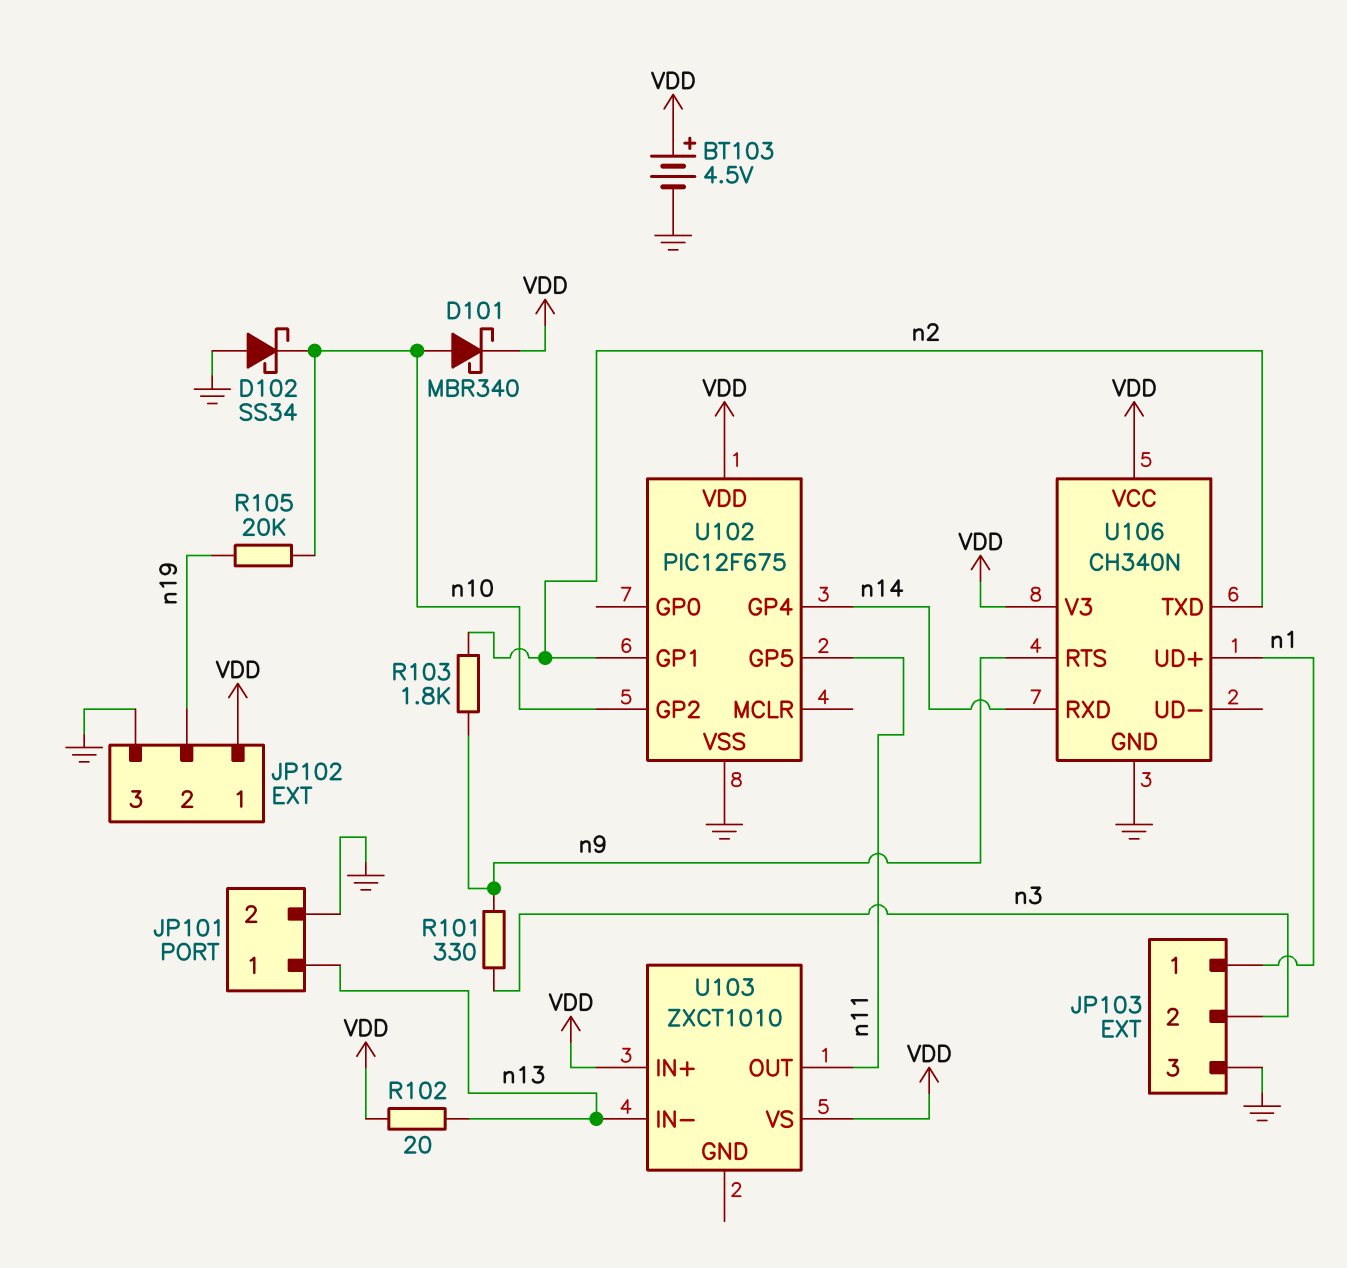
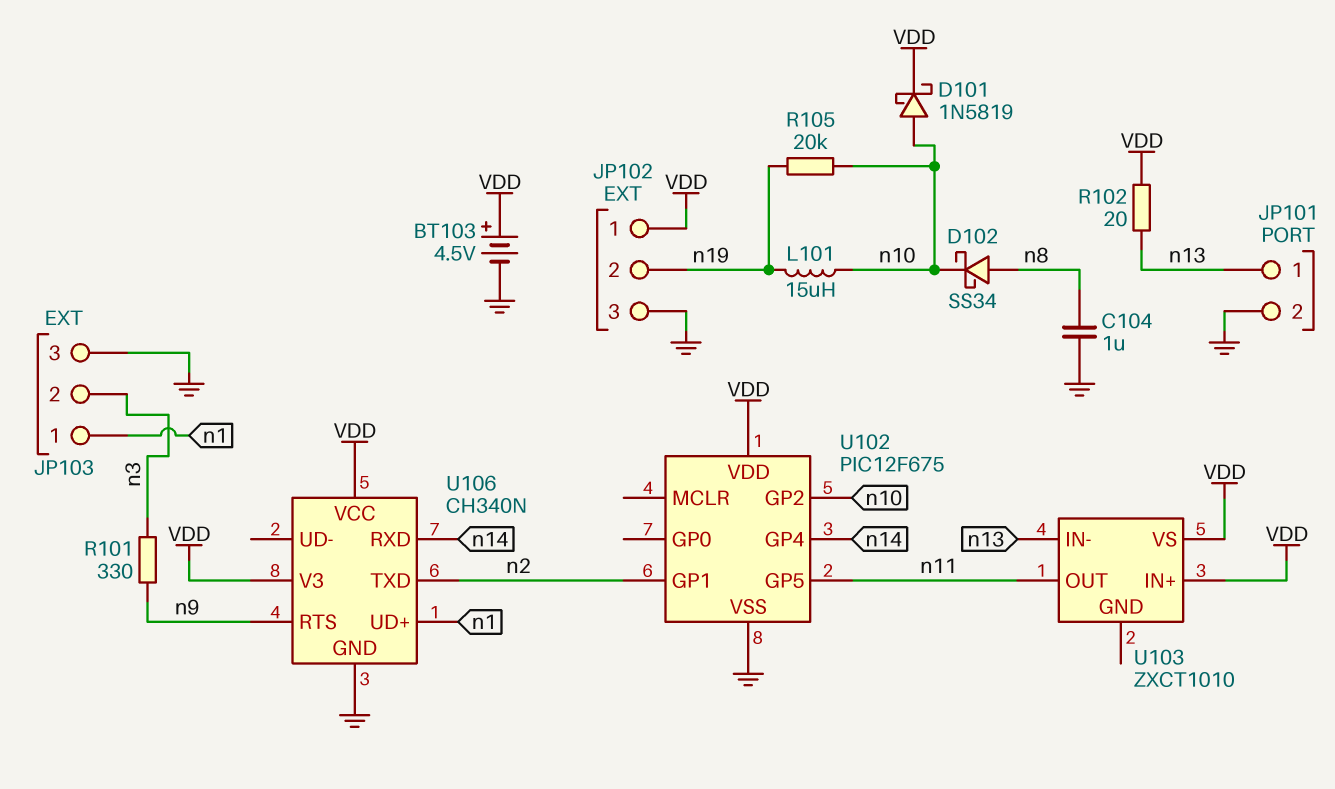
C104: none -> 1uF (GND, n8)
D101: schottky MBR340 (A n10, K VDD) -> schottky 1N5819 (A n10, K VDD)
D102: schottky SS34 (A GND, K n10) -> schottky SS34 (A n8, K n10)
L101: none -> 15uH (n10, n19)
R103: 1.8k (n2, n9) -> none

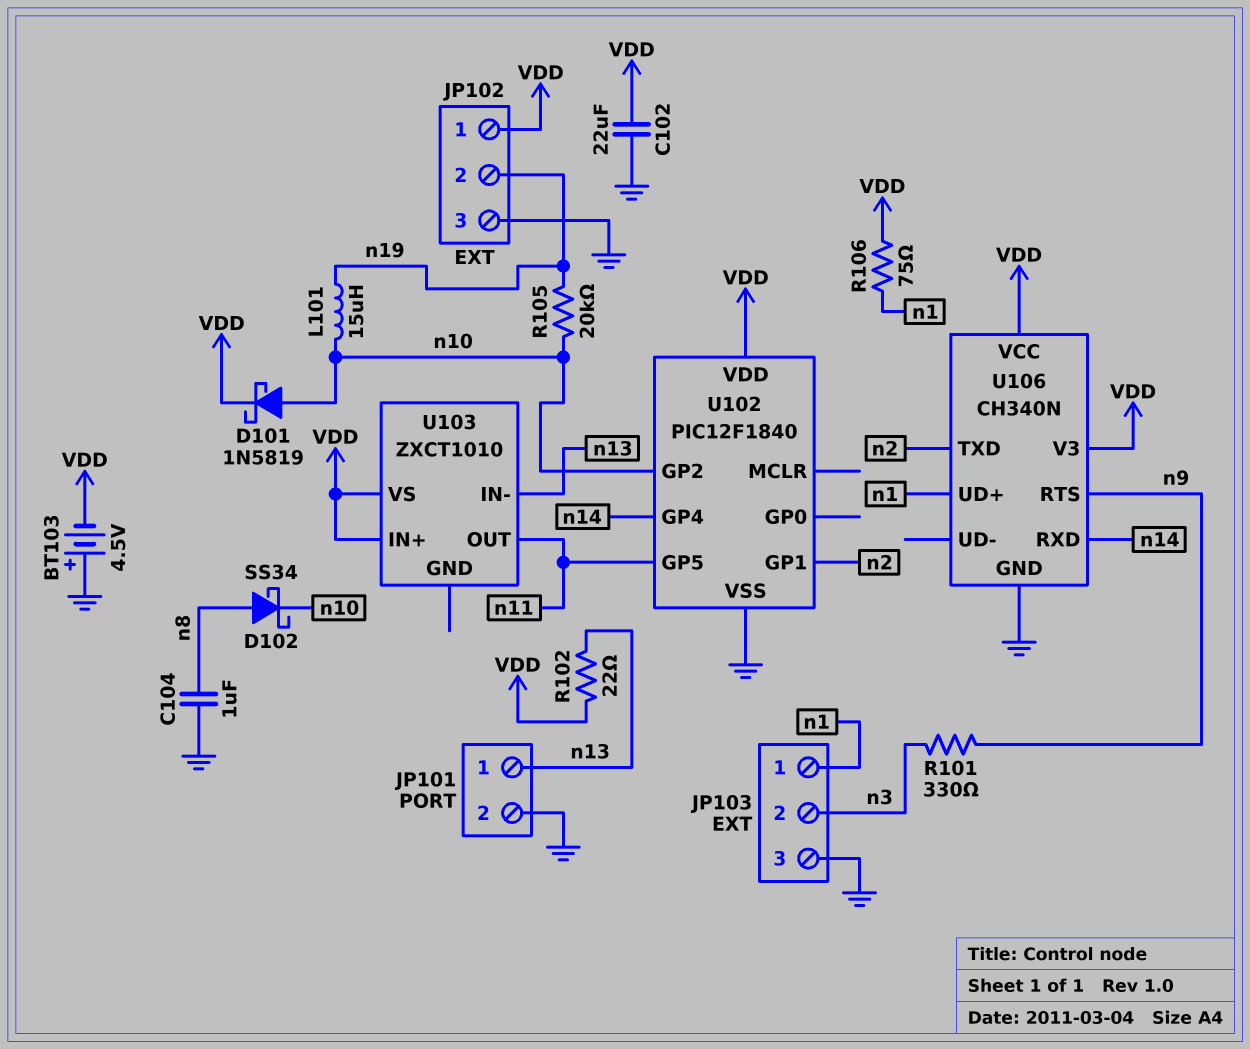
BT103: 4.5V (plus VDD, minus GND) -> 4.5V (plus GND, minus VDD)
C102: none -> 22uF (GND, VDD)
R102: 20 (VDD, n13) -> 22 (VDD, n13)
R106: none -> 75 (VDD, n1)
U102: PIC12F675 -> PIC12F1840

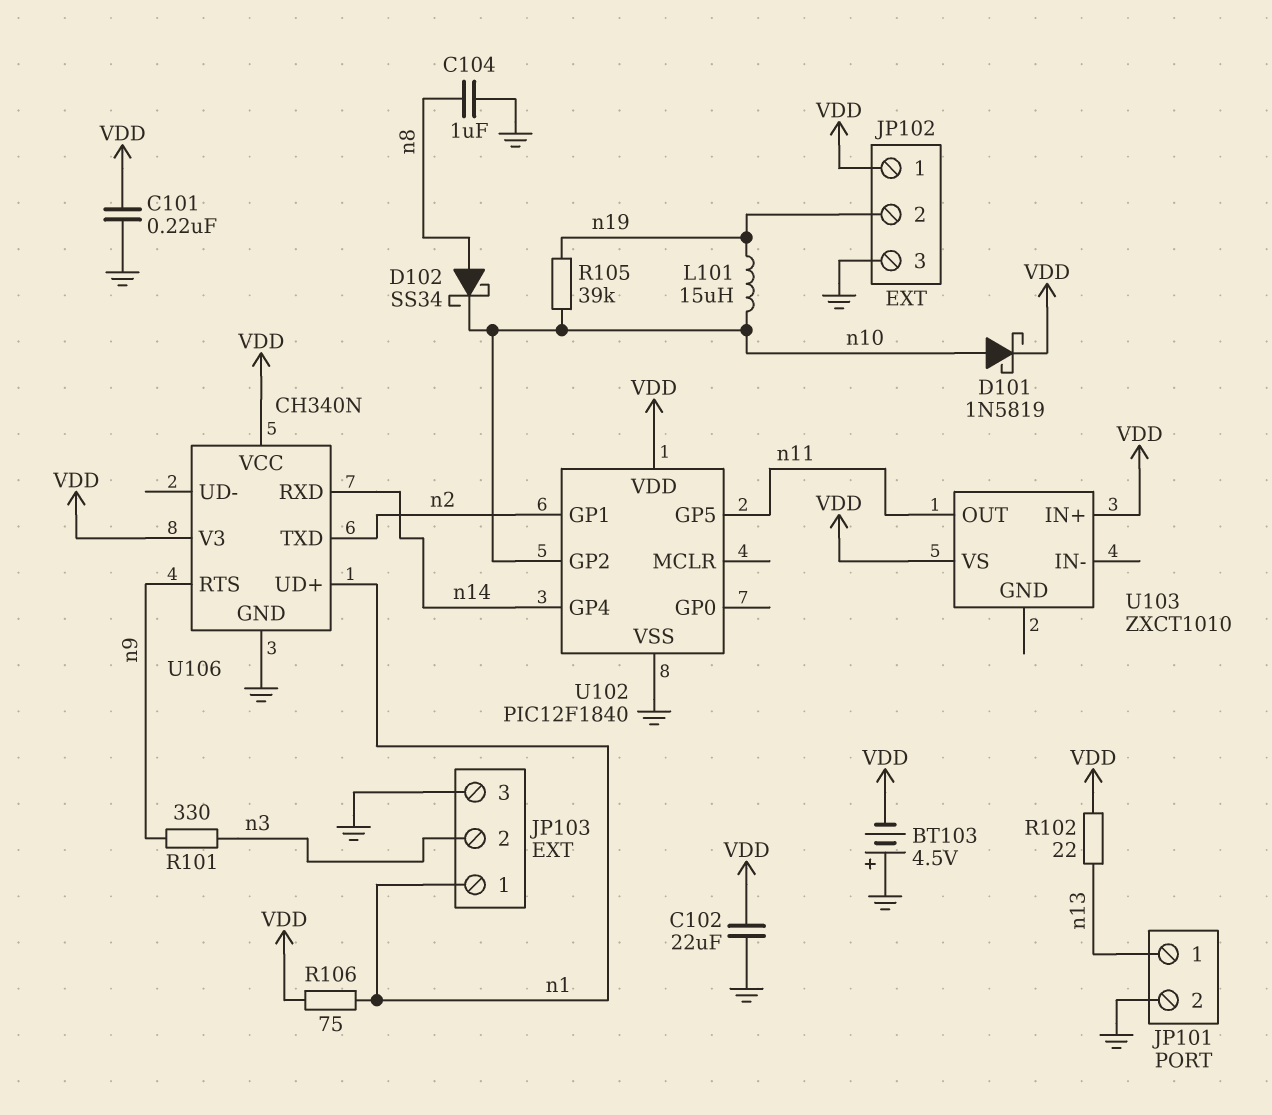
C101: none -> 220nF (GND, VDD)
R105: 20k (n10, n19) -> 39k (n10, n19)
U103 pin IN-: n13 -> none

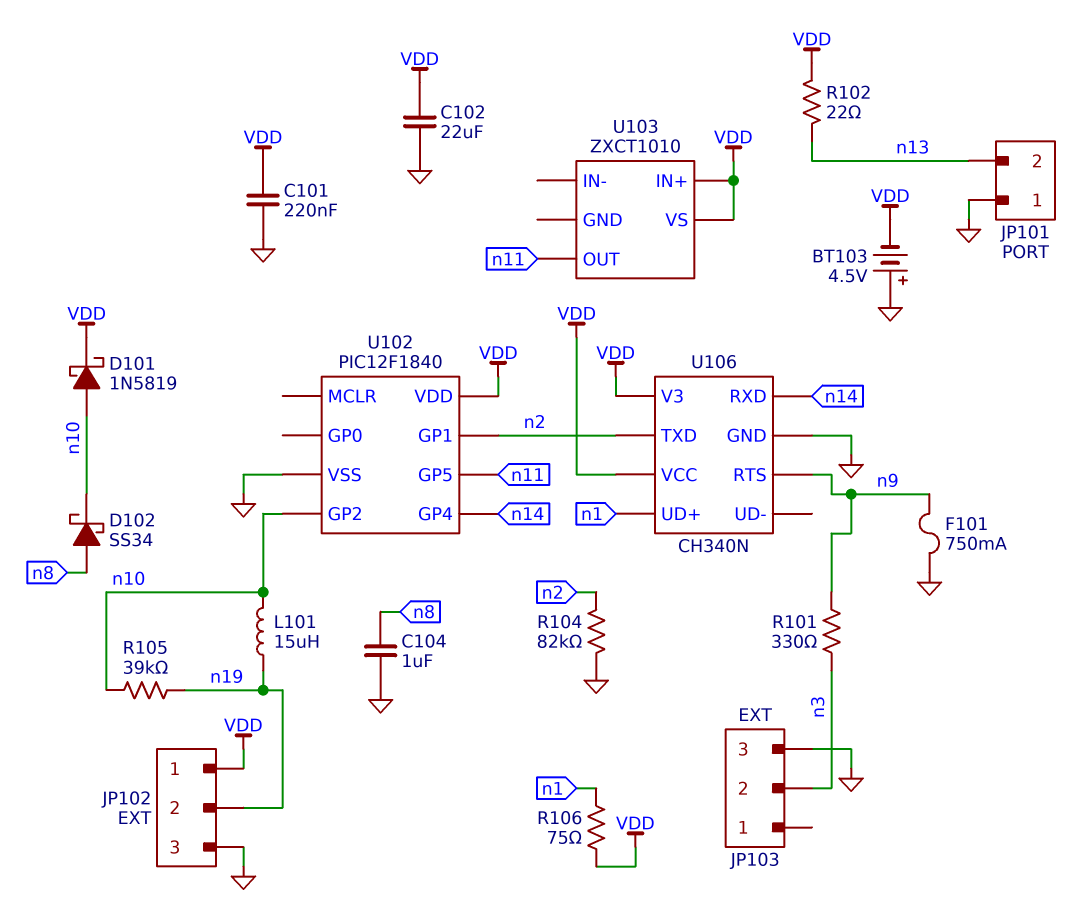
F101: none -> 750mA (GND, n9)
JP101 pin 1: n13 -> GND
JP101 pin 2: GND -> n13
JP103 pin 1: n1 -> none
R104: none -> 82k (GND, n2)

